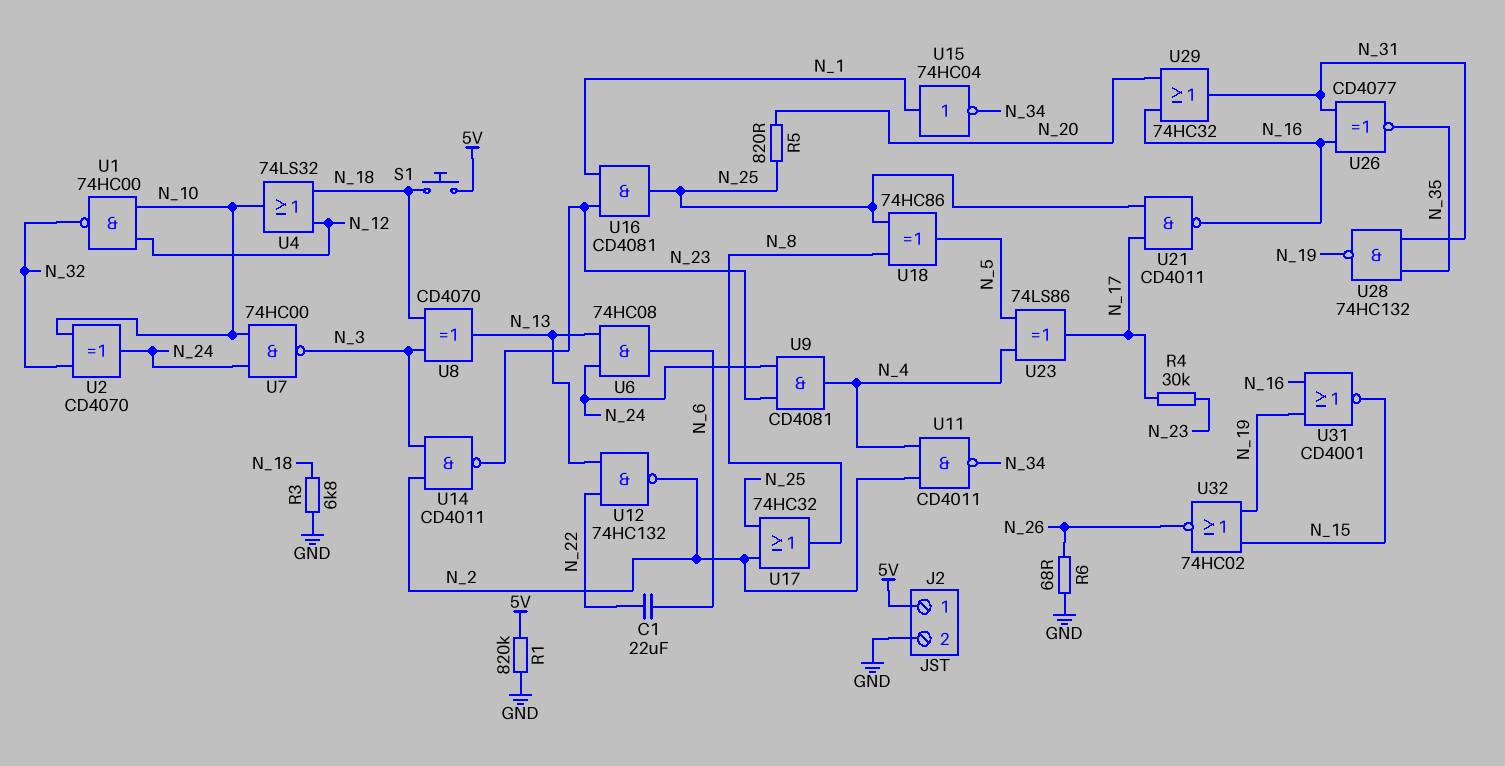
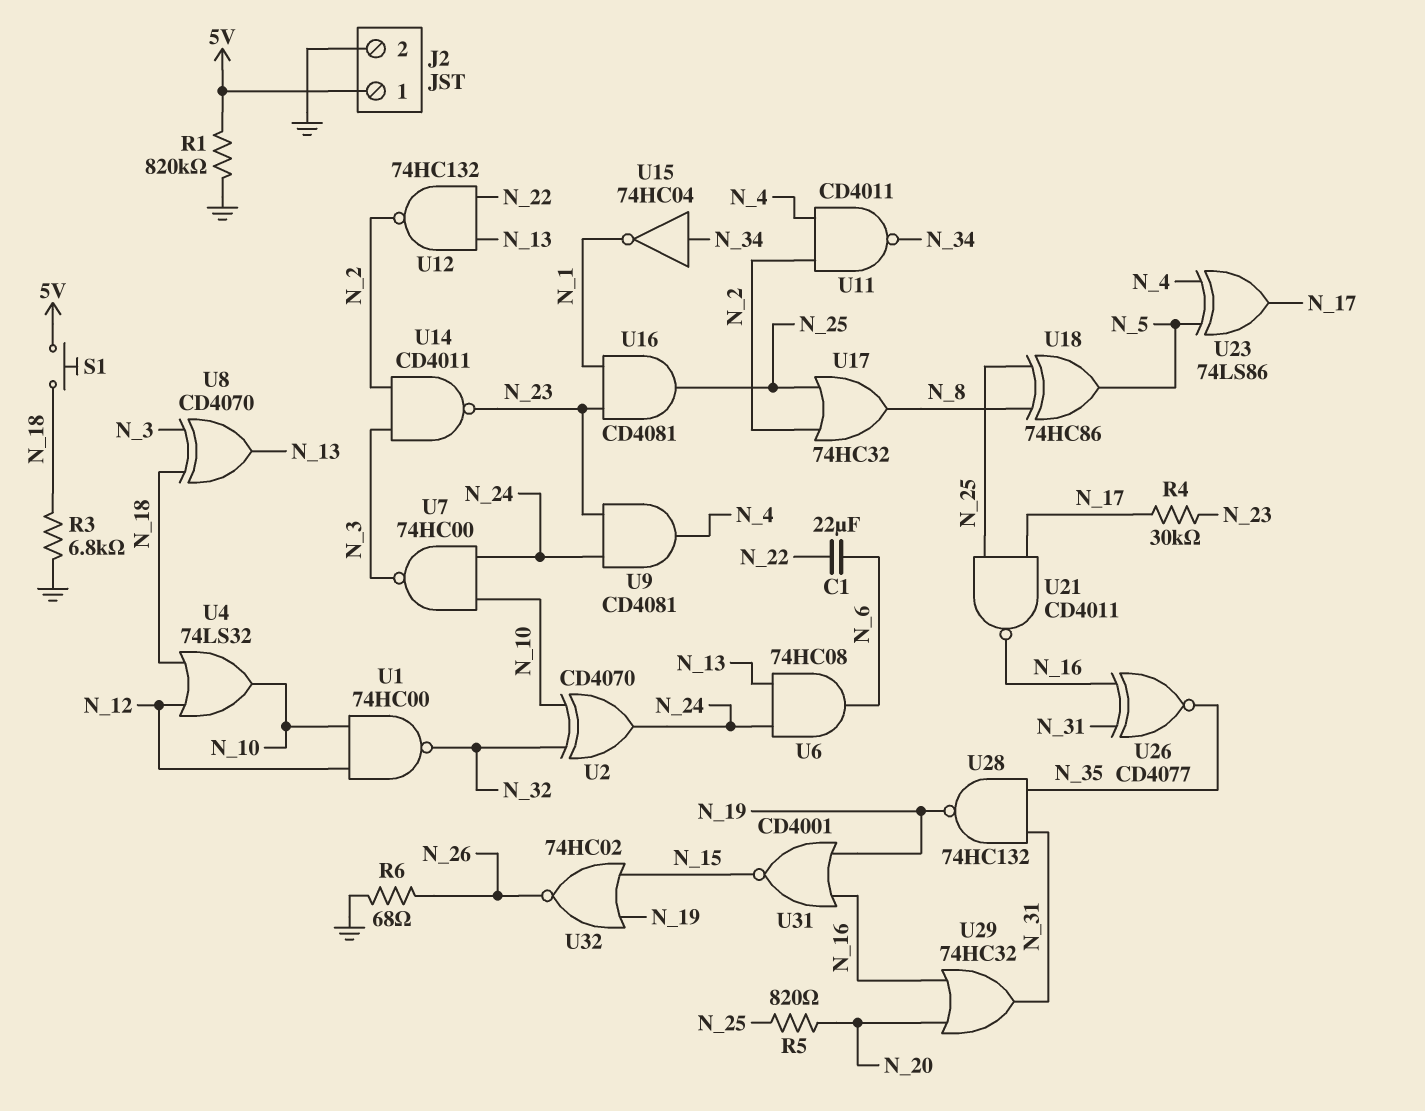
U15: NOT 74HC04 (in N_1, out N_34) -> NOT 74HC04 (in N_34, out N_1)

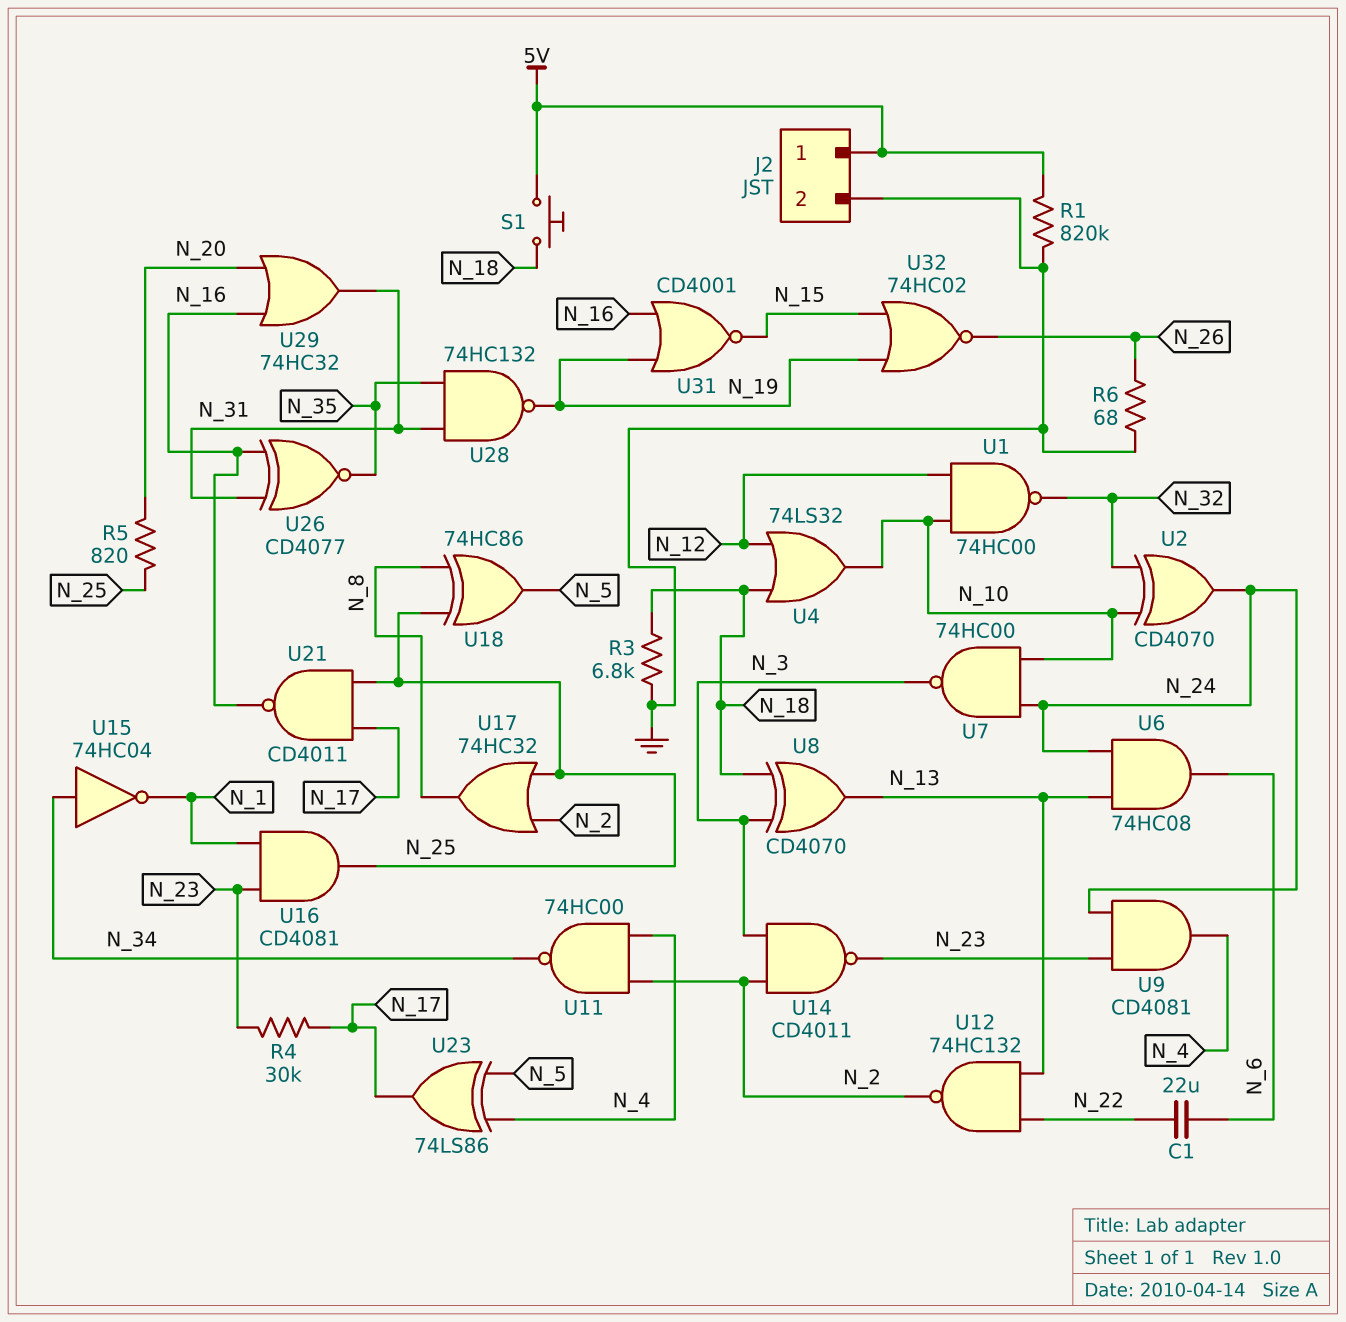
U11: NAND CD4011 (in N_2, in N_4, out N_34) -> NAND 74HC00 (in N_2, in N_4, out N_34)

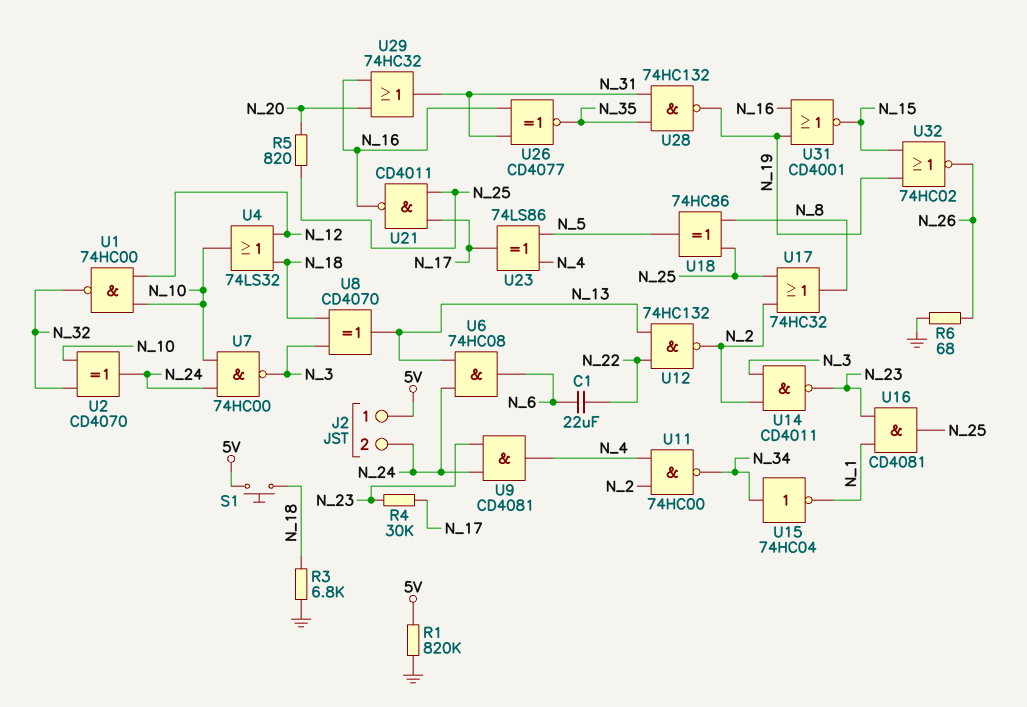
J2 pin 2: GND -> N_24

